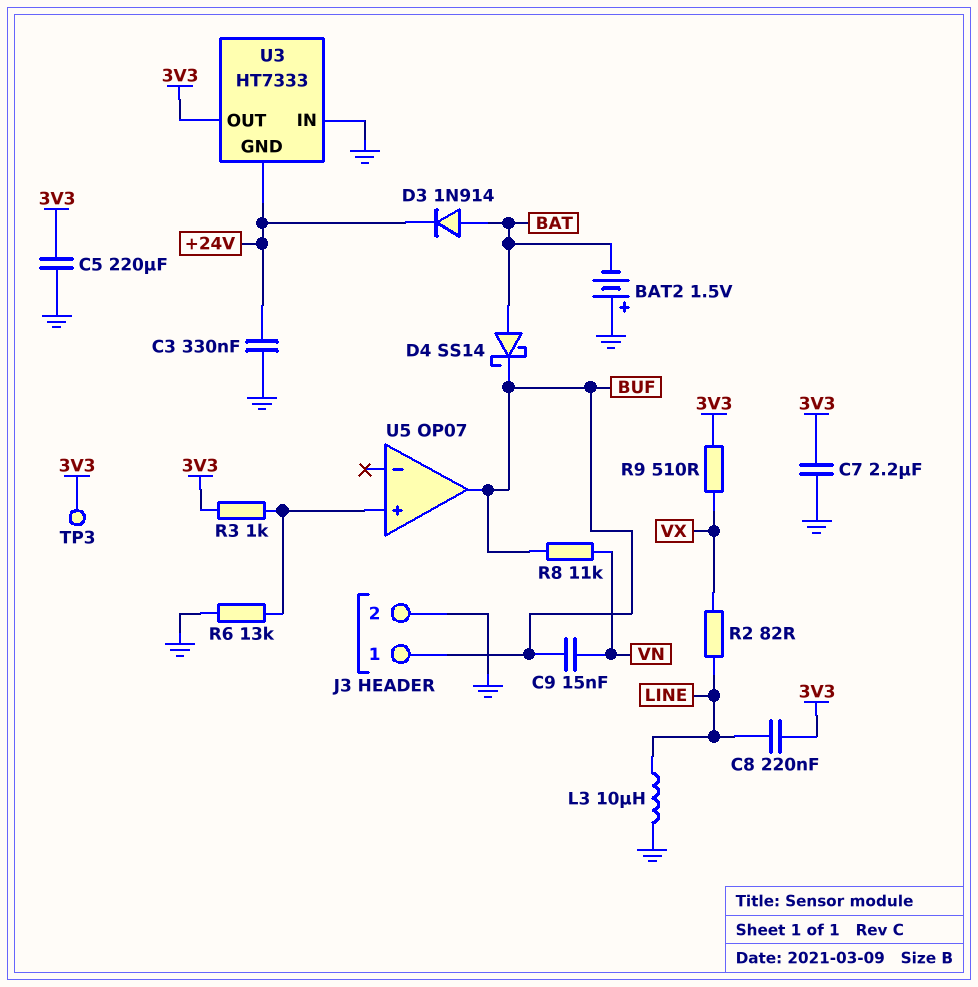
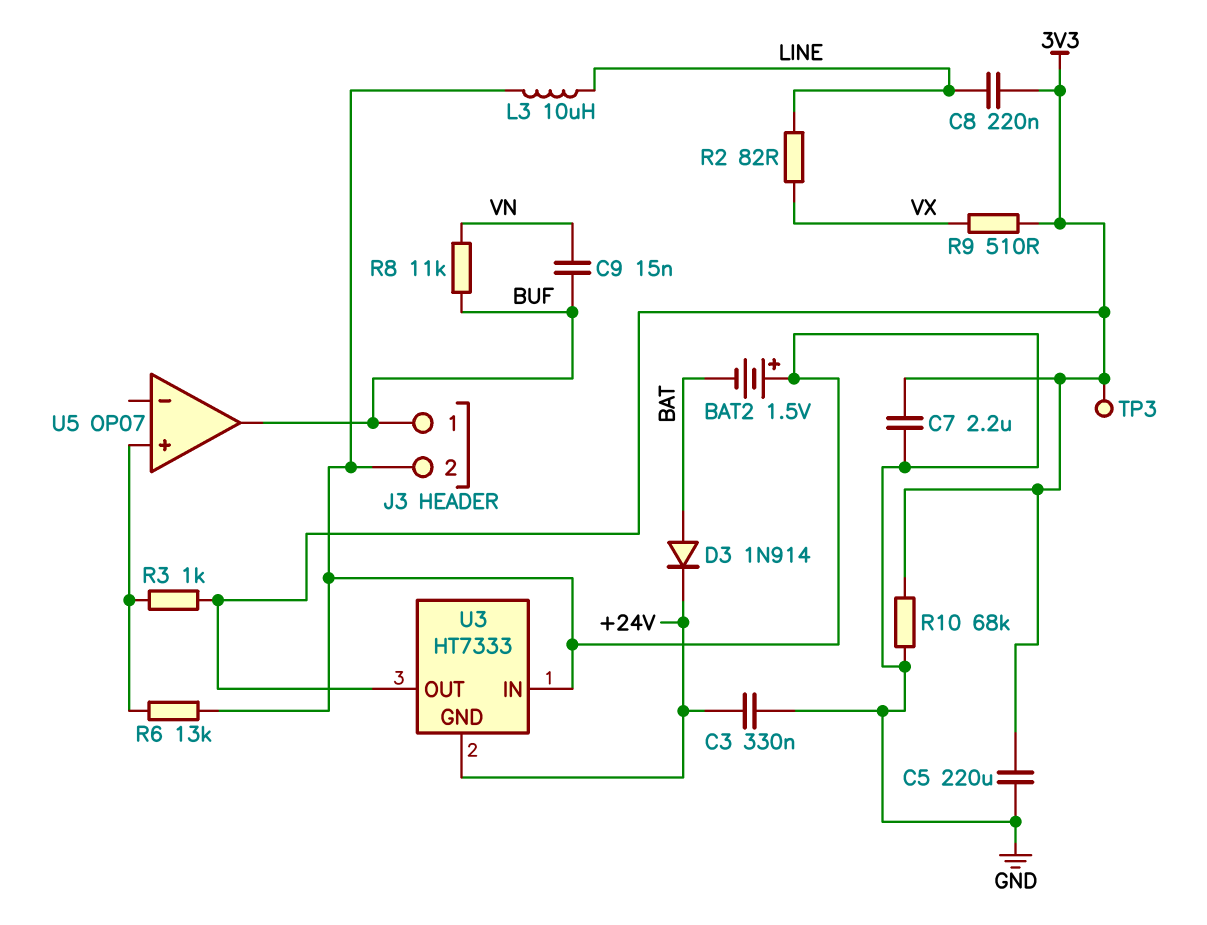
D4: schottky SS14 (A BAT, K BUF) -> none
R10: none -> 68k (3V3, GND)

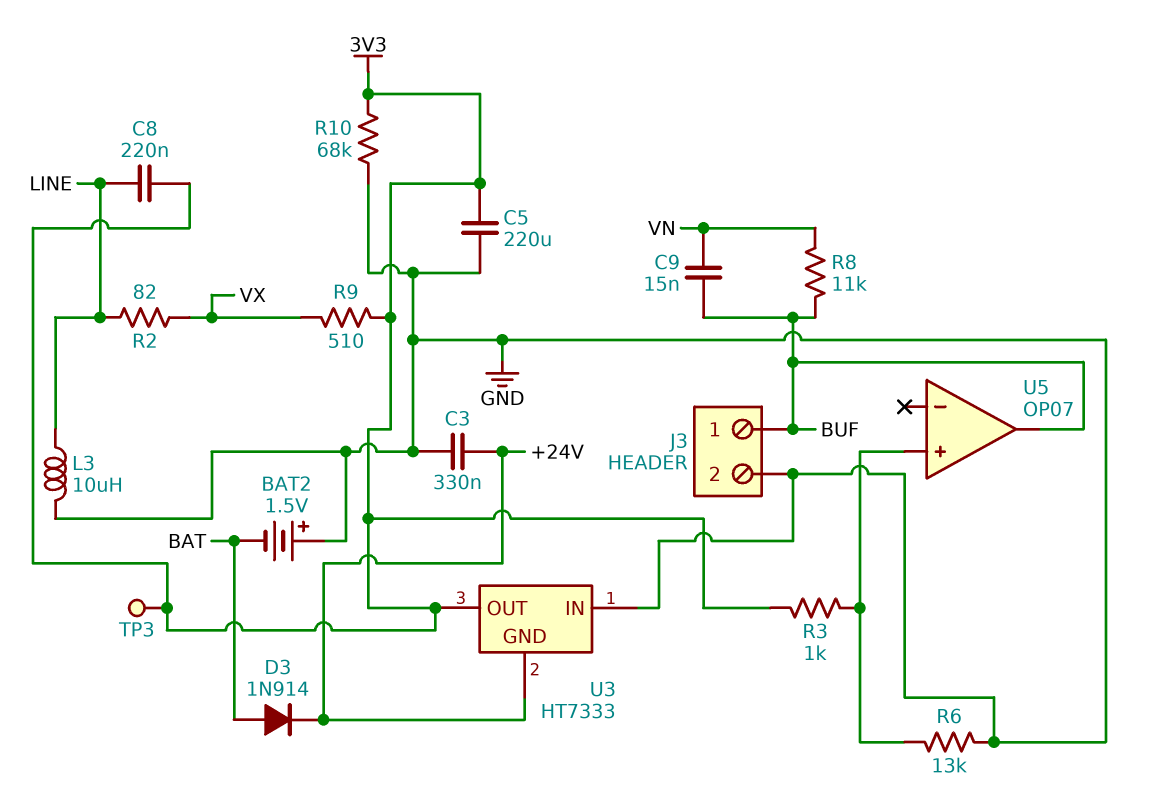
C7: 2.2uF (3V3, GND) -> none

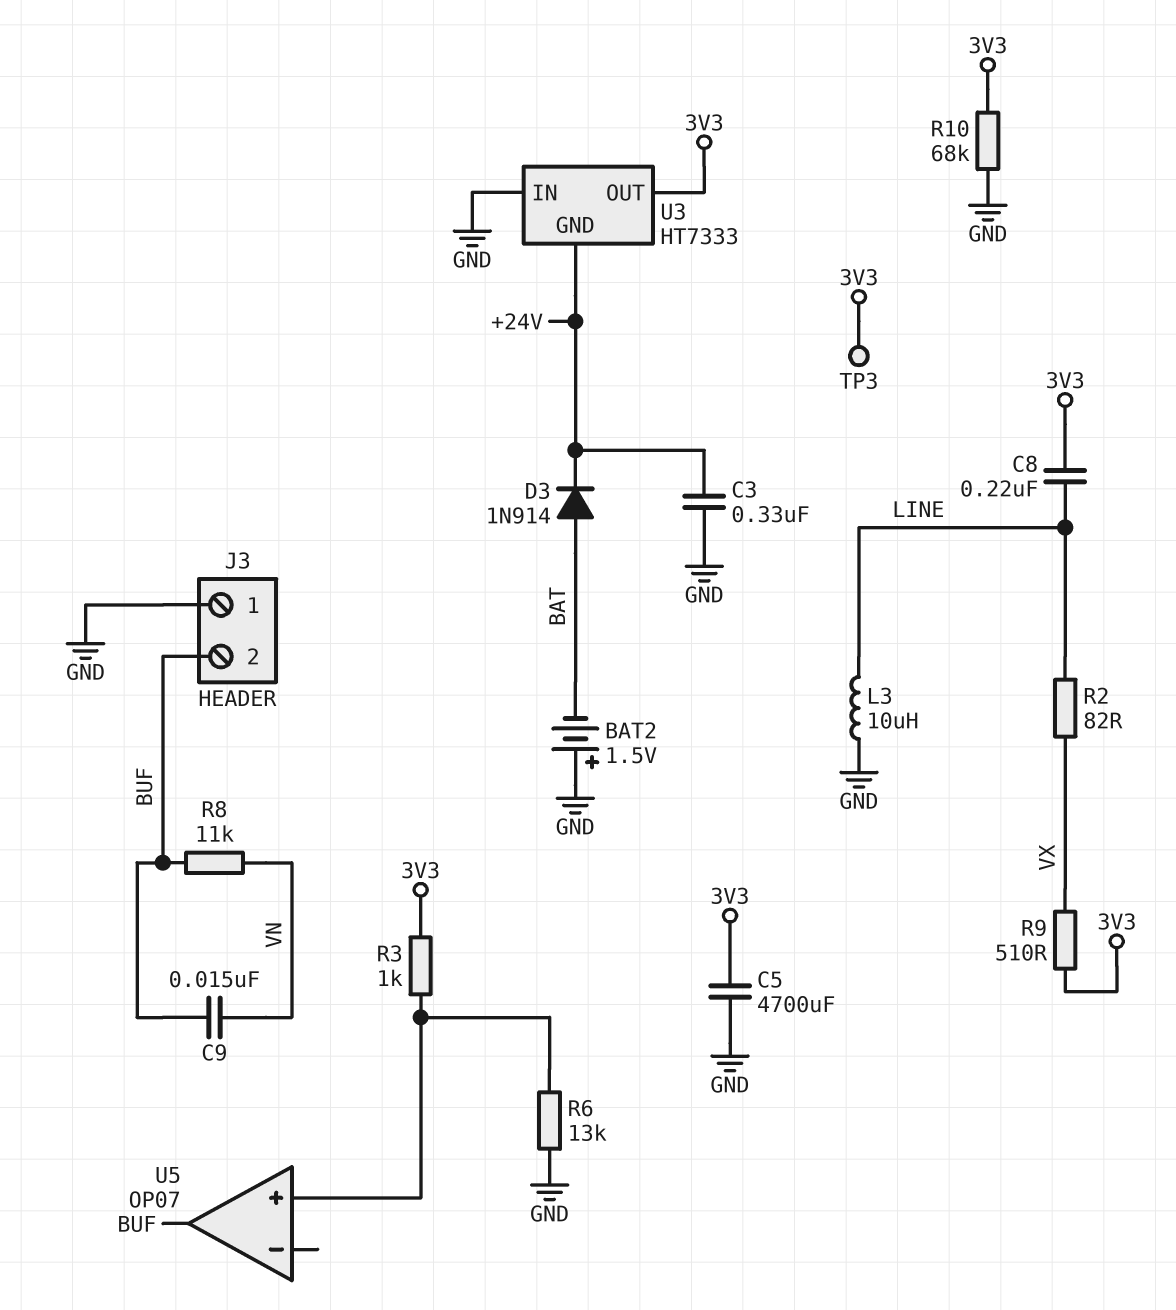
C5: 220uF (3V3, GND) -> 4700uF (3V3, GND)
J3 pin 1: BUF -> GND
J3 pin 2: GND -> BUF

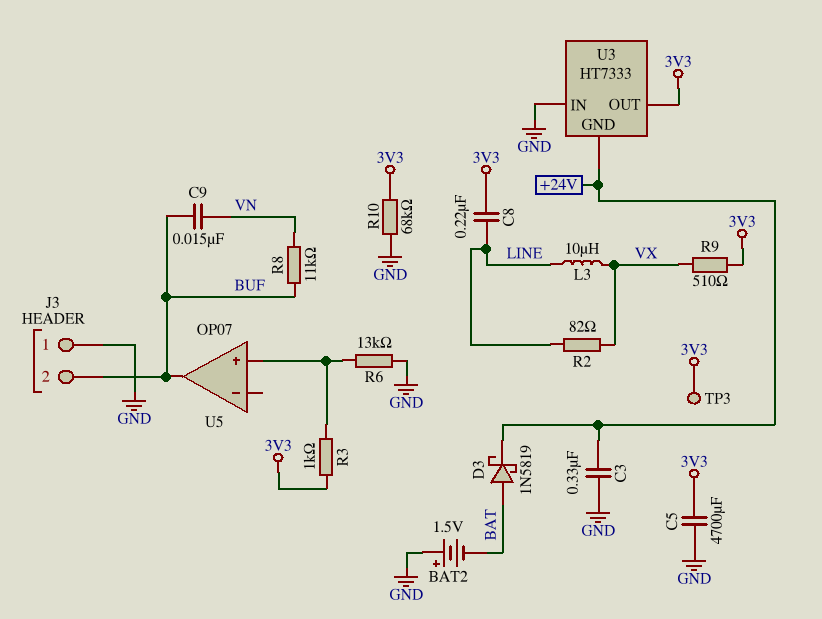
D3: diode 1N914 (A BAT, K +24V) -> schottky 1N5819 (A BAT, K +24V)
L3: 10uH (GND, LINE) -> 10uH (LINE, VX)

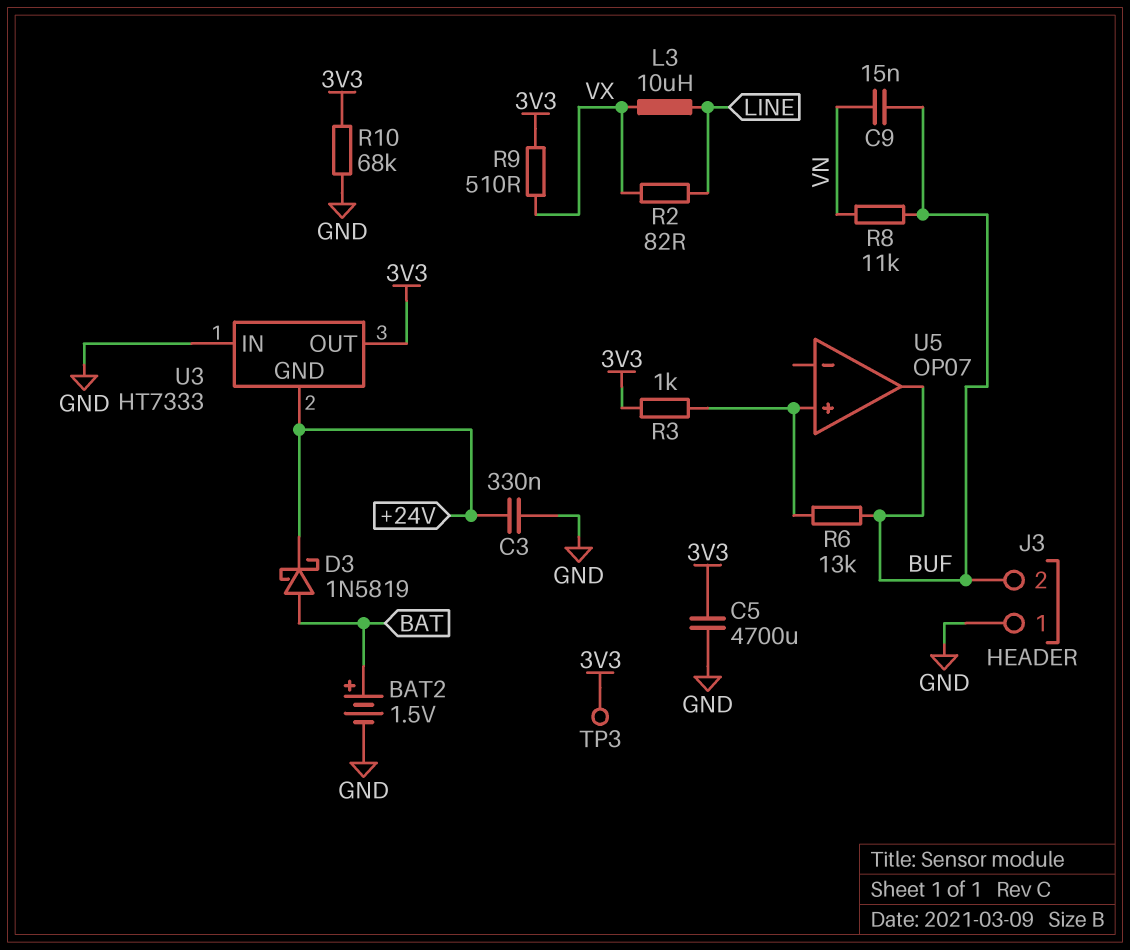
BAT2: 1.5V (plus GND, minus BAT) -> 1.5V (plus BAT, minus GND)
C8: 220nF (3V3, LINE) -> none
R6: 13k (GND, U5/in+) -> 13k (BUF, U5/in+)

